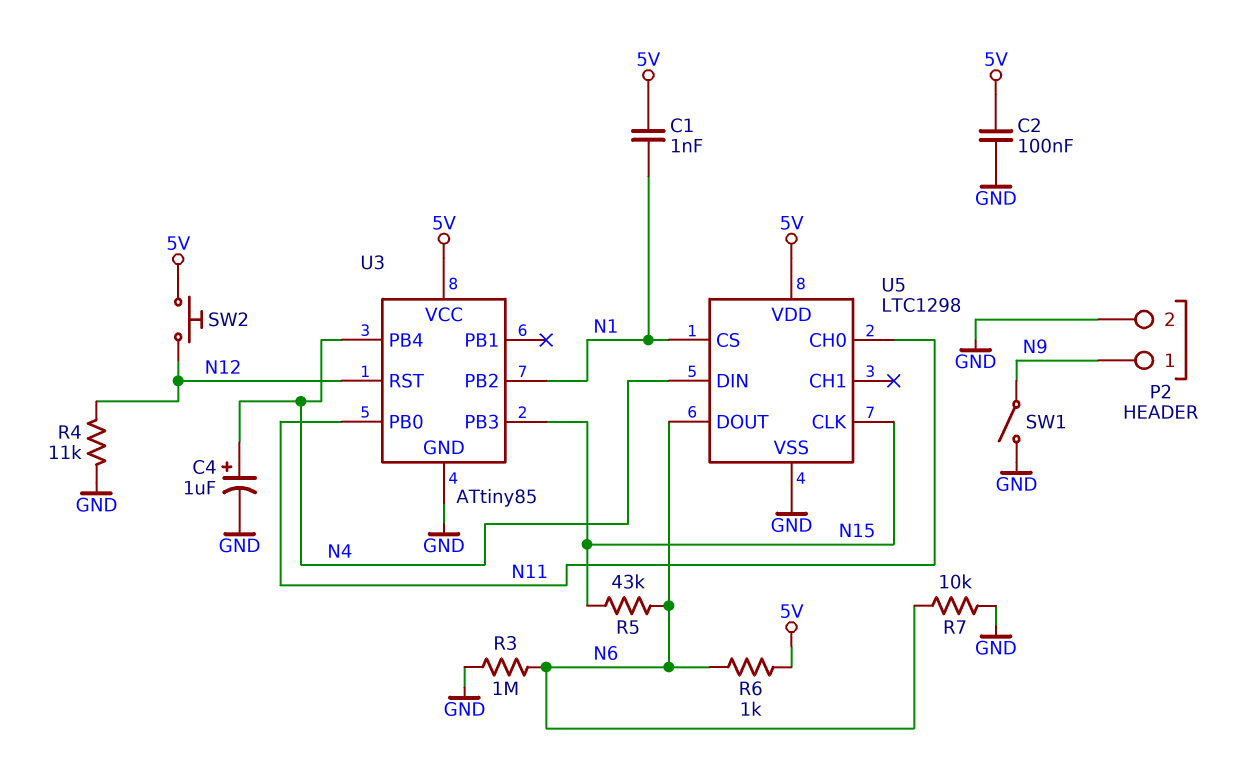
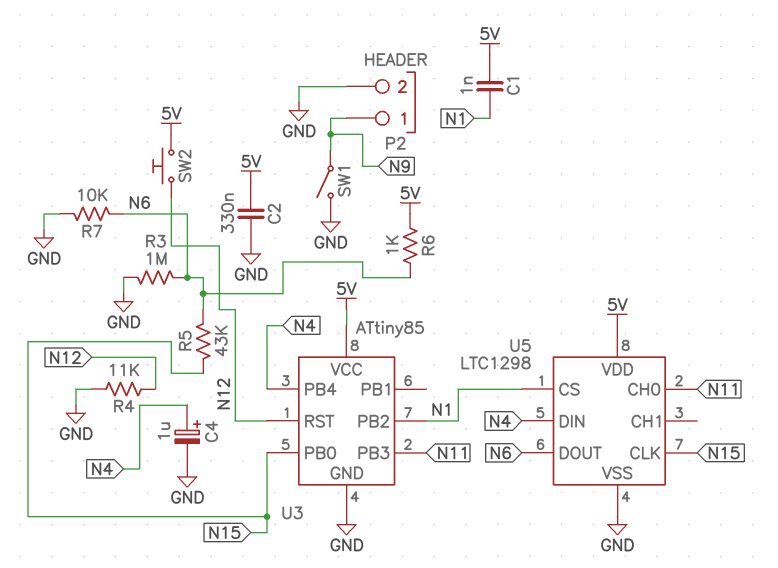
C2: 100nF (5V, GND) -> 330nF (5V, GND)
U3 pin PB0: N11 -> N15
U3 pin PB3: N15 -> N11

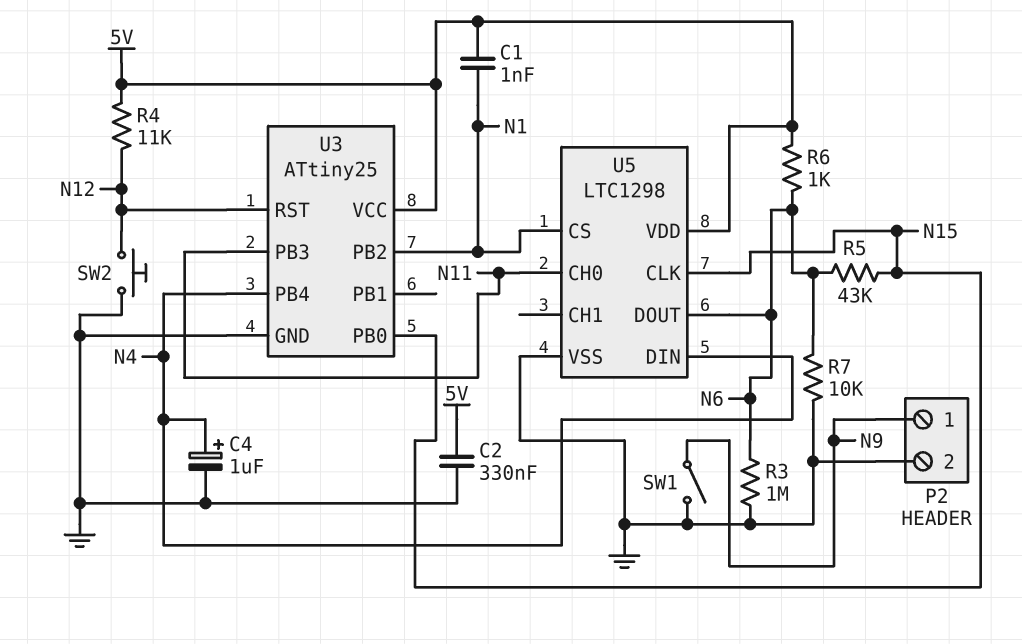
R4: 11k (GND, N12) -> 11k (5V, N12)
SW2: button (5V, N12) -> button (GND, N12)
U3: ATtiny85 -> ATtiny25

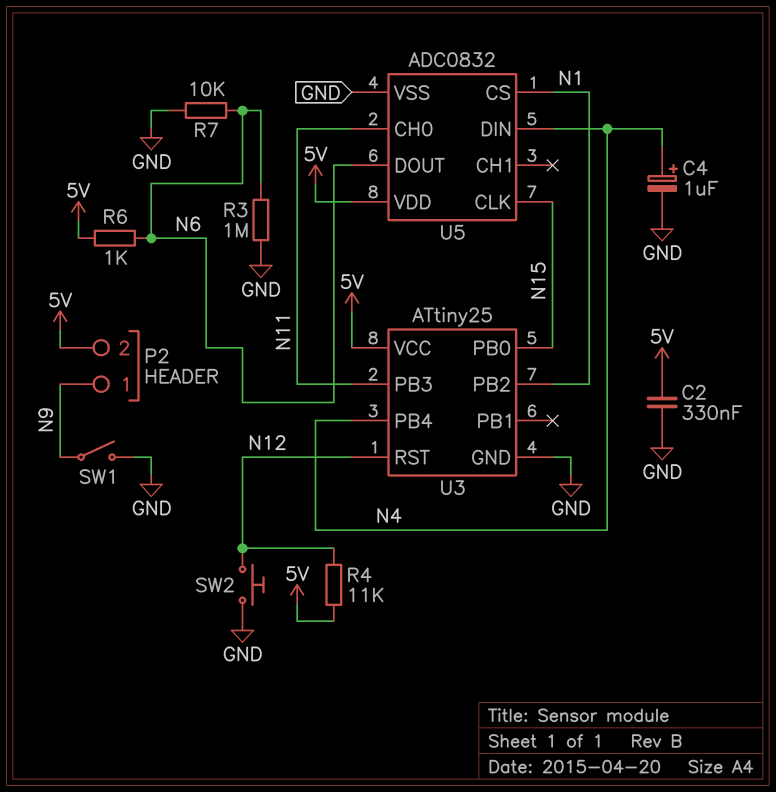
C1: 1nF (5V, N1) -> none
P2 pin 2: GND -> 5V
R5: 43k (N6, N15) -> none
U5: LTC1298 -> ADC0832

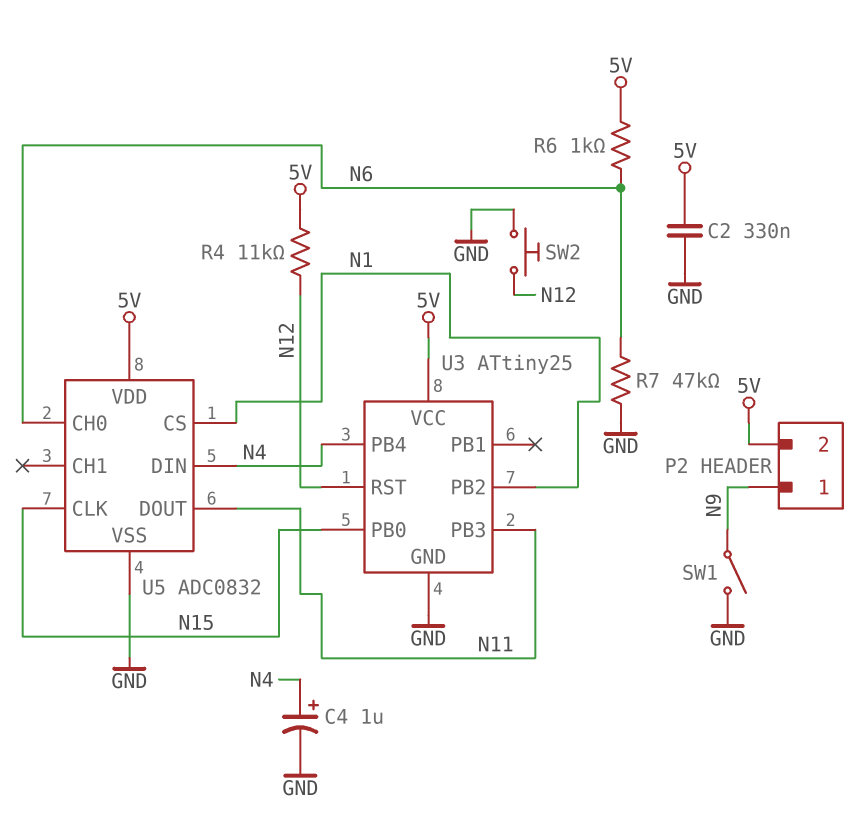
R3: 1M (GND, N6) -> none
R7: 10k (GND, N6) -> 47k (GND, N6)
U5 pin CH0: N11 -> N6
U5 pin DOUT: N6 -> N11

